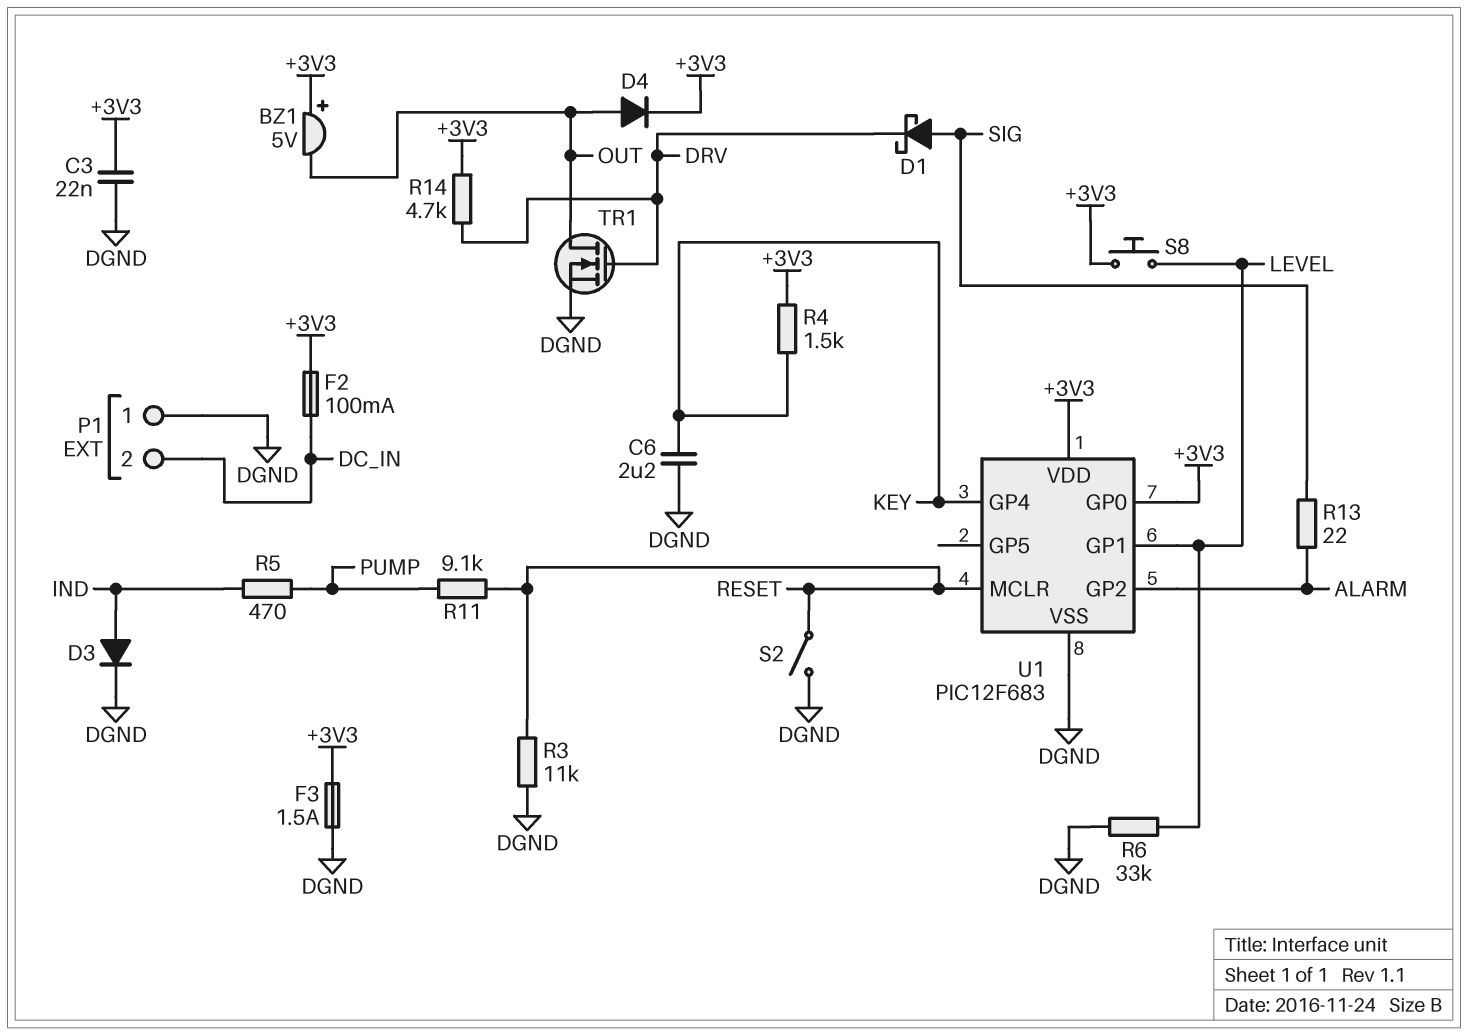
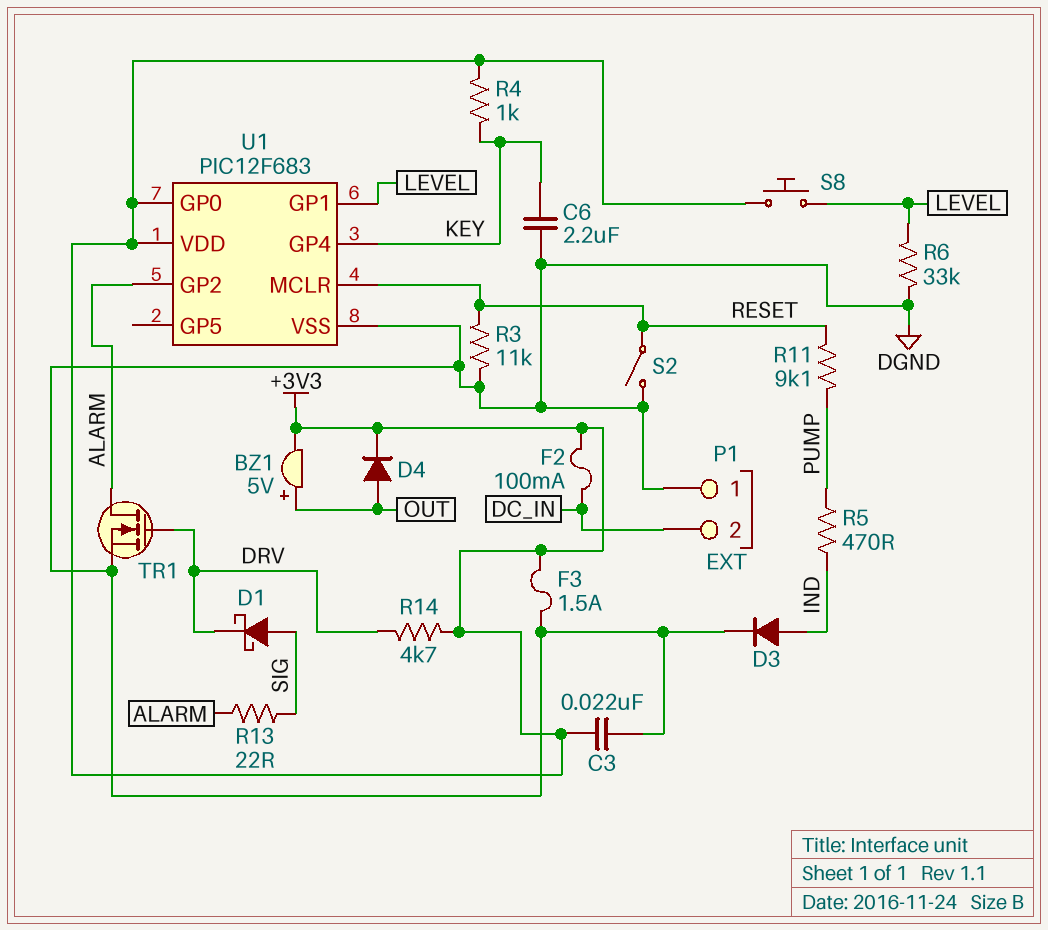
BZ1: buzzer 5V (plus +3V3, minus OUT) -> buzzer 5V (plus OUT, minus +3V3)
R4: 1.5k (+3V3, KEY) -> 1k (+3V3, KEY)
TR1: NMOS (G DRV, D OUT, S DGND) -> NMOS (G DRV, D ALARM, S DGND)

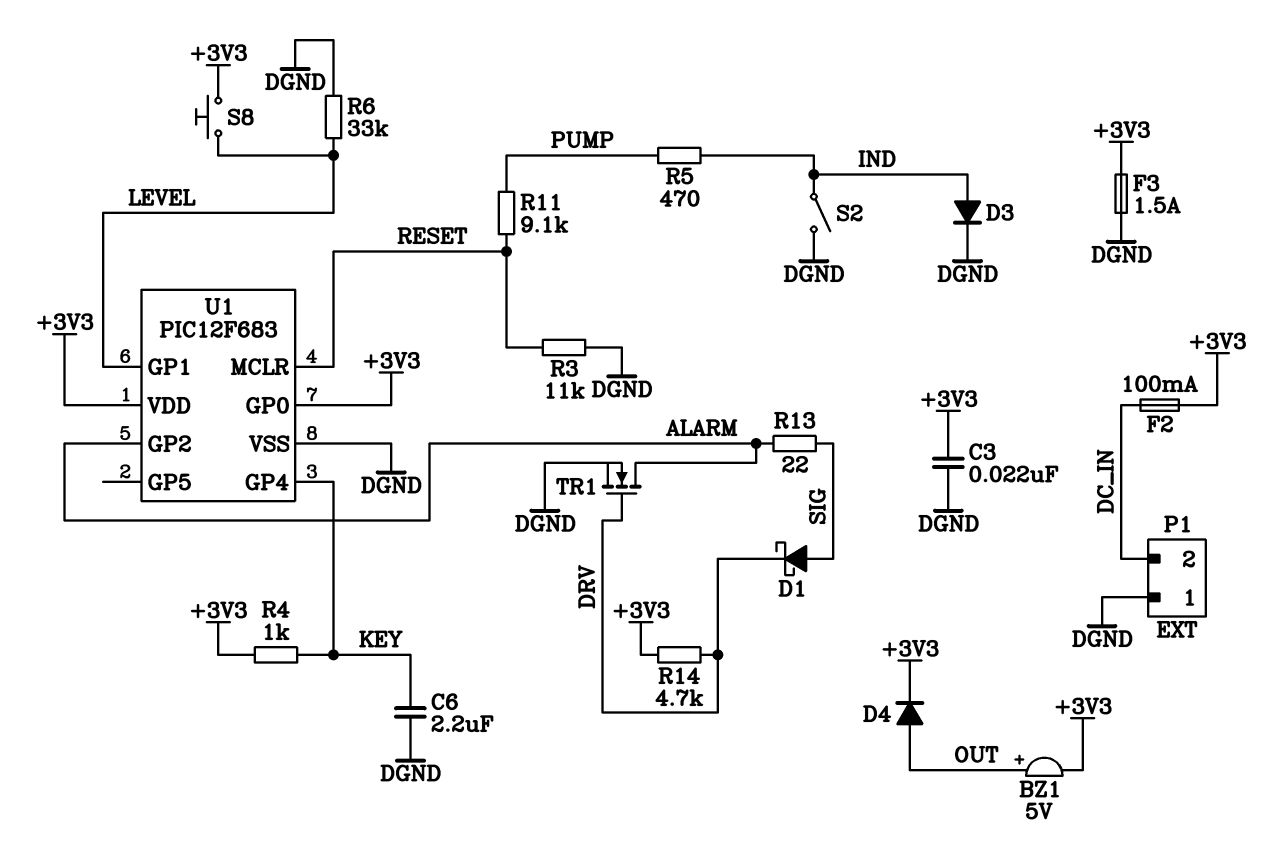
S2: switch (DGND, RESET) -> switch (DGND, IND)

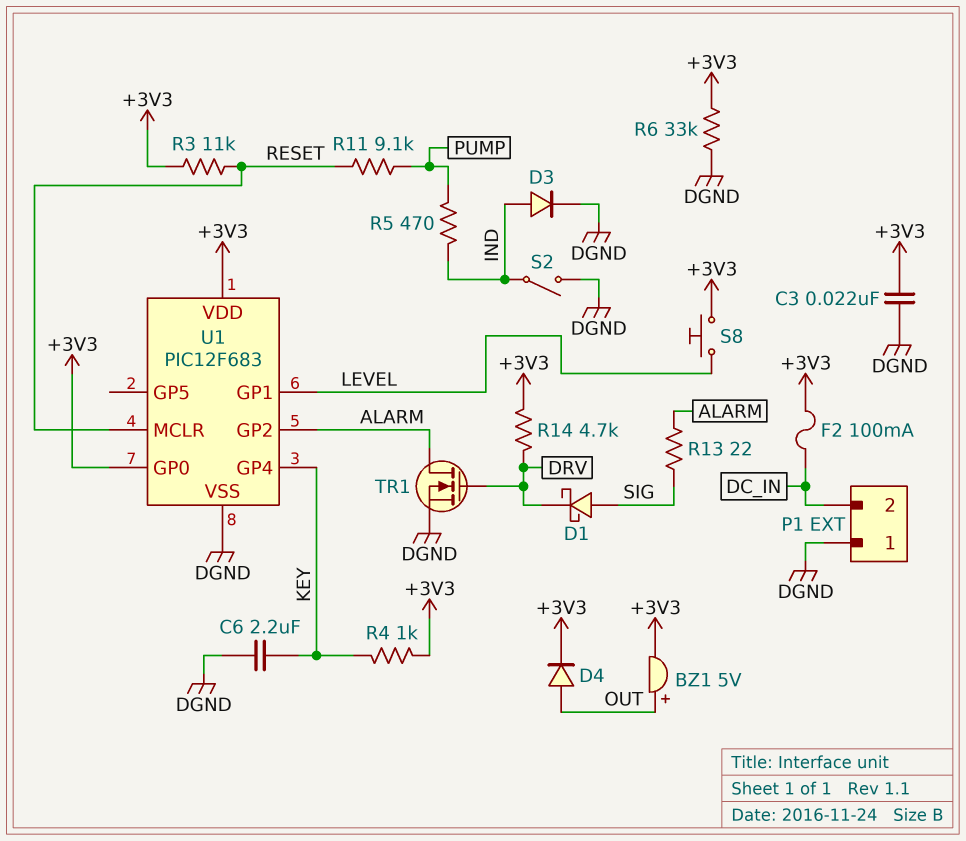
F3: 1.5A (+3V3, DGND) -> none
R3: 11k (DGND, RESET) -> 11k (+3V3, RESET)
R6: 33k (DGND, LEVEL) -> 33k (+3V3, DGND)

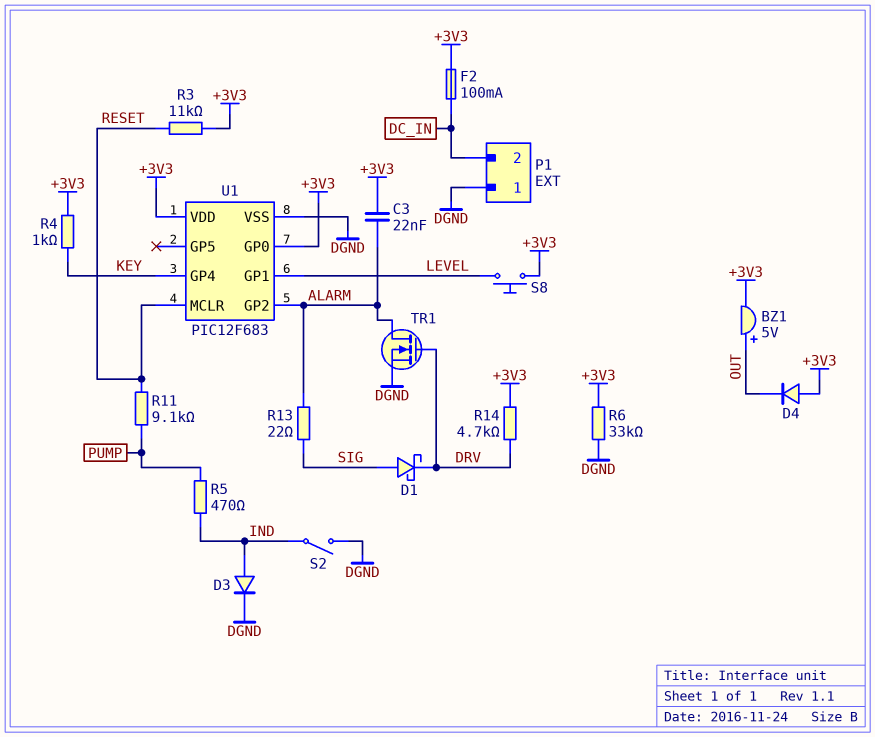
C3: 22nF (+3V3, DGND) -> 22nF (+3V3, ALARM)
C6: 2.2uF (DGND, KEY) -> none
D4: diode (A OUT, K +3V3) -> diode (A +3V3, K OUT)

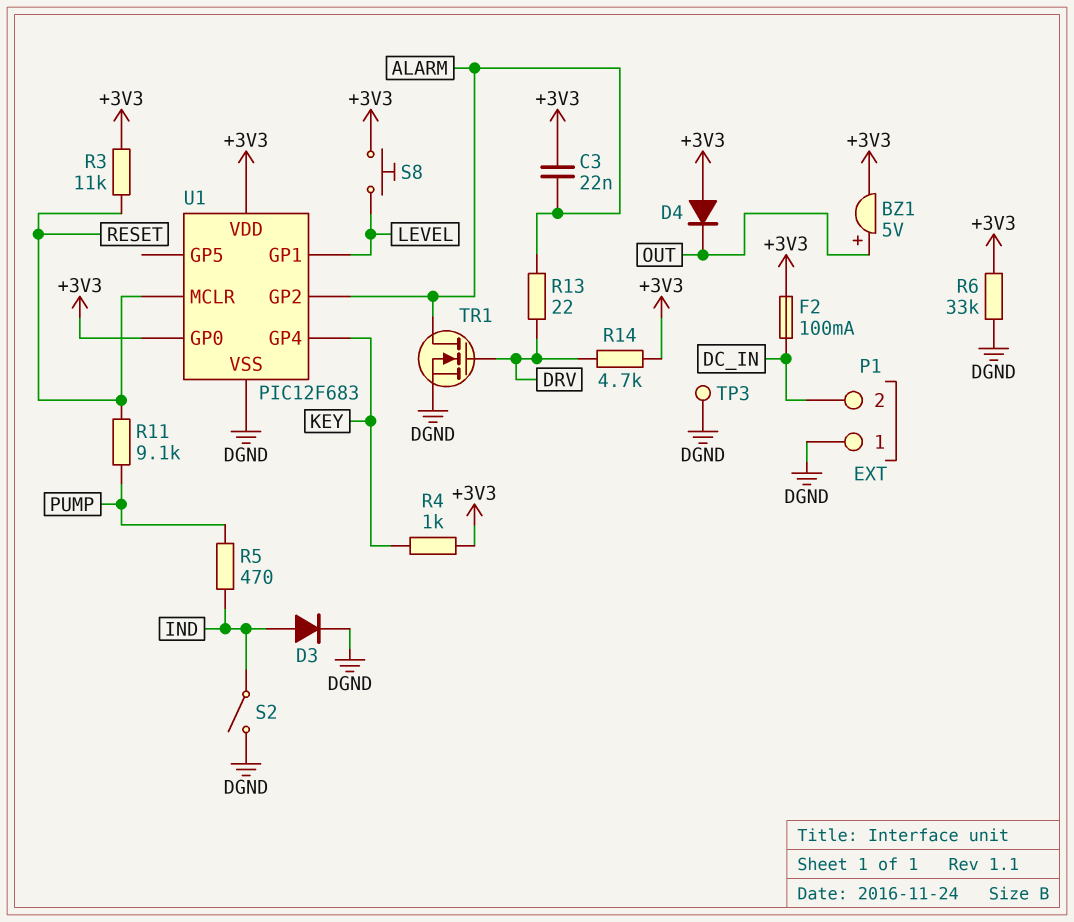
D1: schottky (A SIG, K DRV) -> none
R13: 22 (ALARM, SIG) -> 22 (ALARM, DRV)
TP3: none -> test point (DGND)

